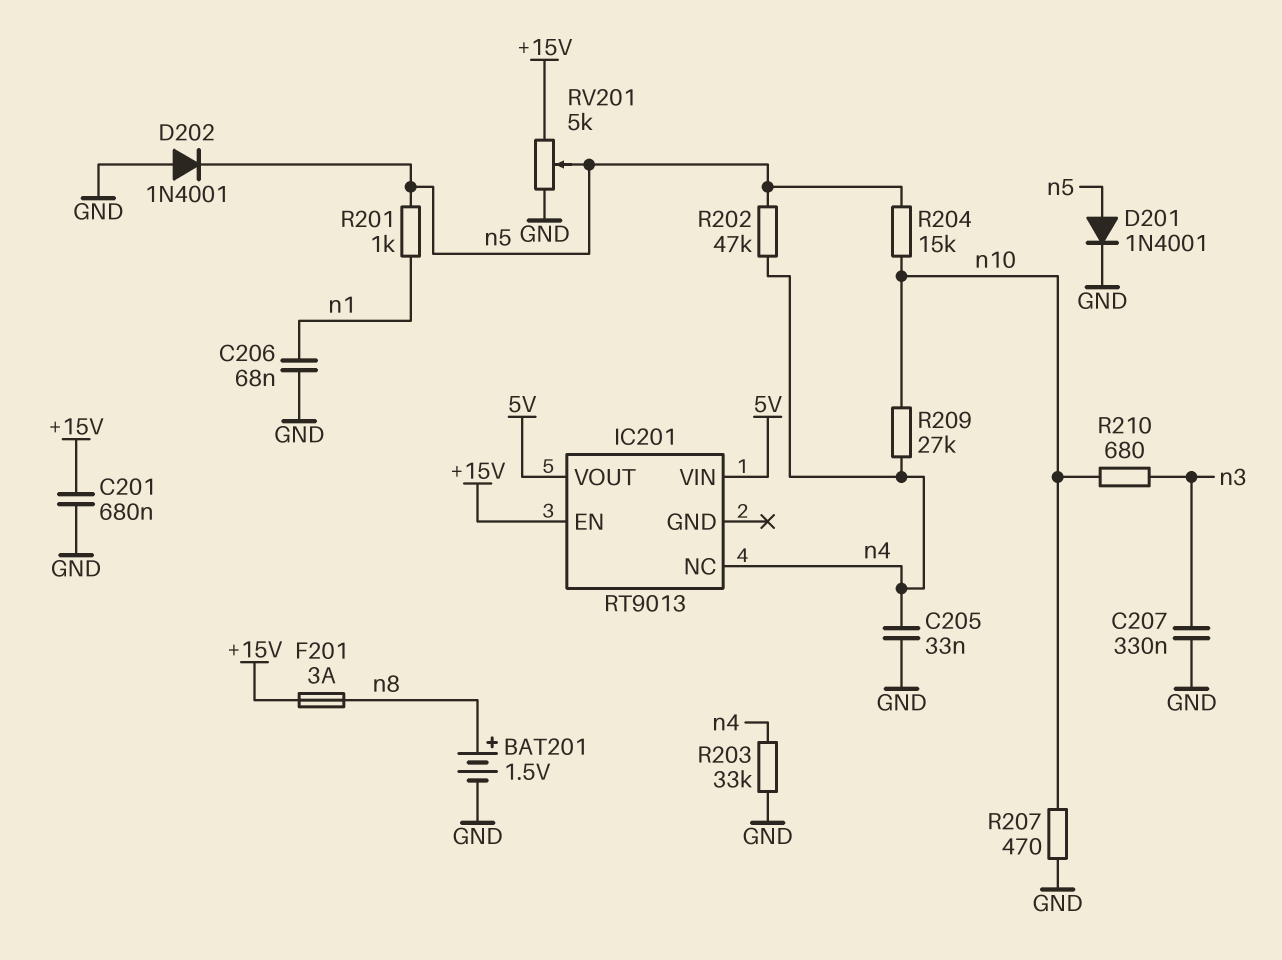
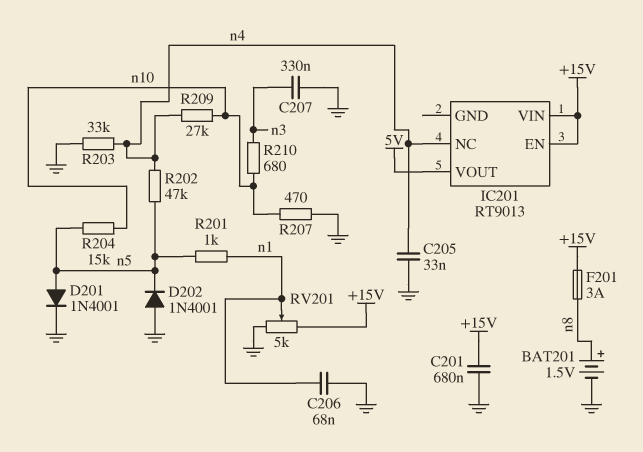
IC201 pin VIN: 5V -> +15V
RV201: 5k (+15V, GND, wiper n5) -> 5k (+15V, GND, wiper n1)

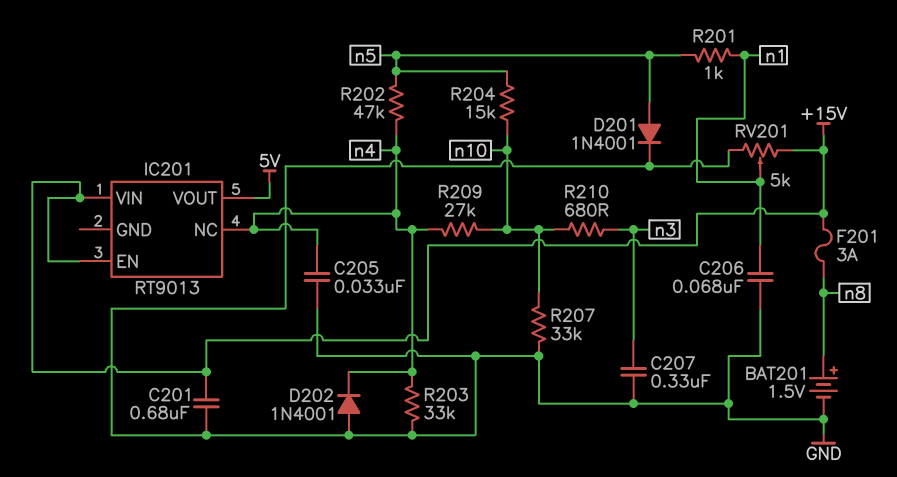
D202: diode 1N4001 (A GND, K n5) -> diode 1N4001 (A GND, K n4)
R207: 470 (GND, n10) -> 33k (GND, n10)

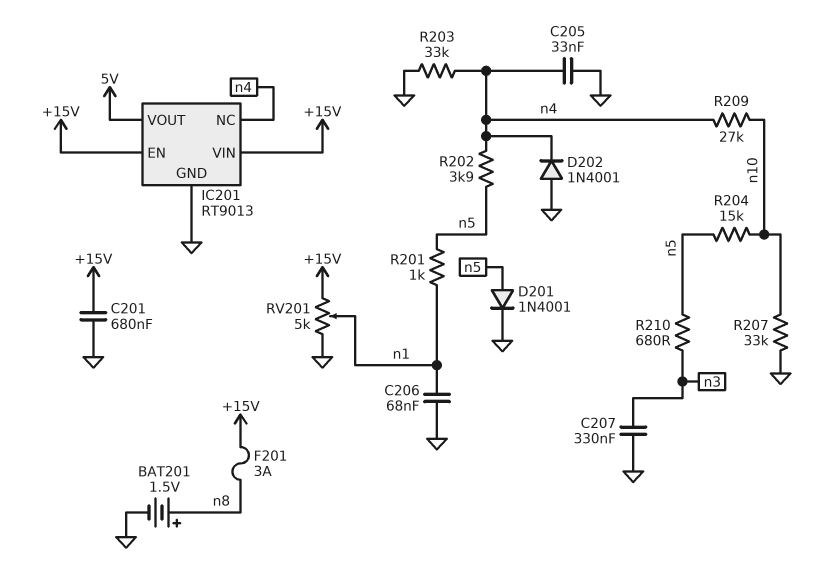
IC201 pin GND: none -> GND
R202: 47k (n4, n5) -> 3.9k (n4, n5)
R210: 680 (n3, n10) -> 680 (n3, n5)

